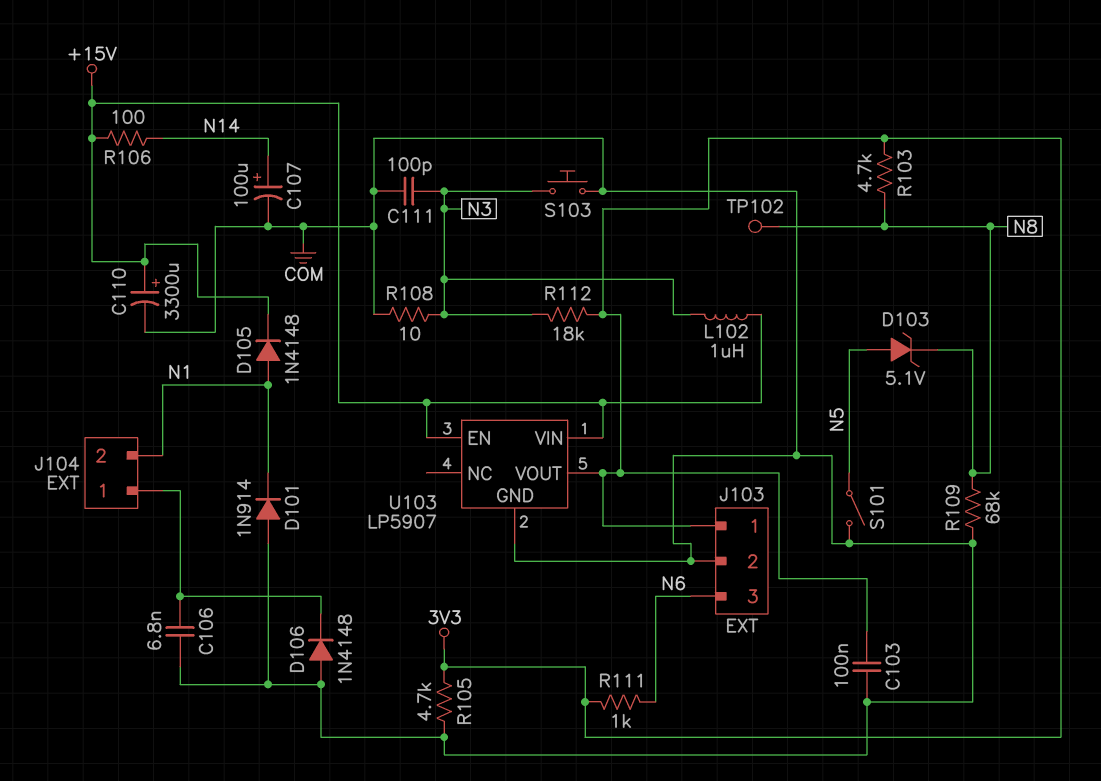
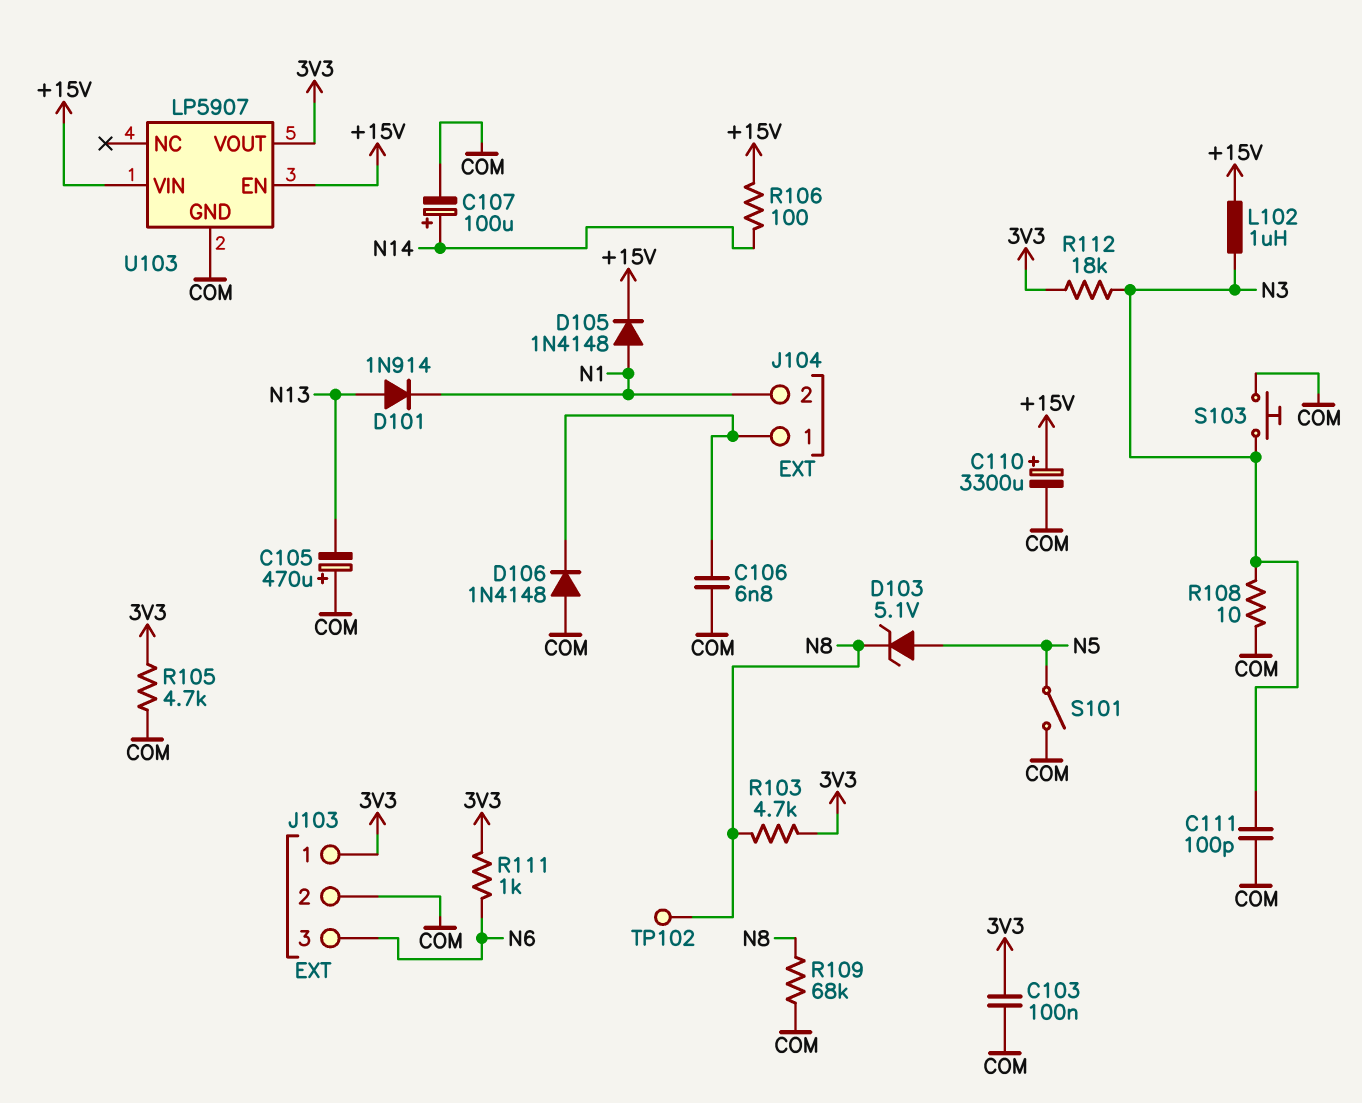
C105: none -> 470uF (plus COM, minus N13)
D101: diode 1N914 (A COM, K N1) -> diode 1N914 (A N13, K N1)

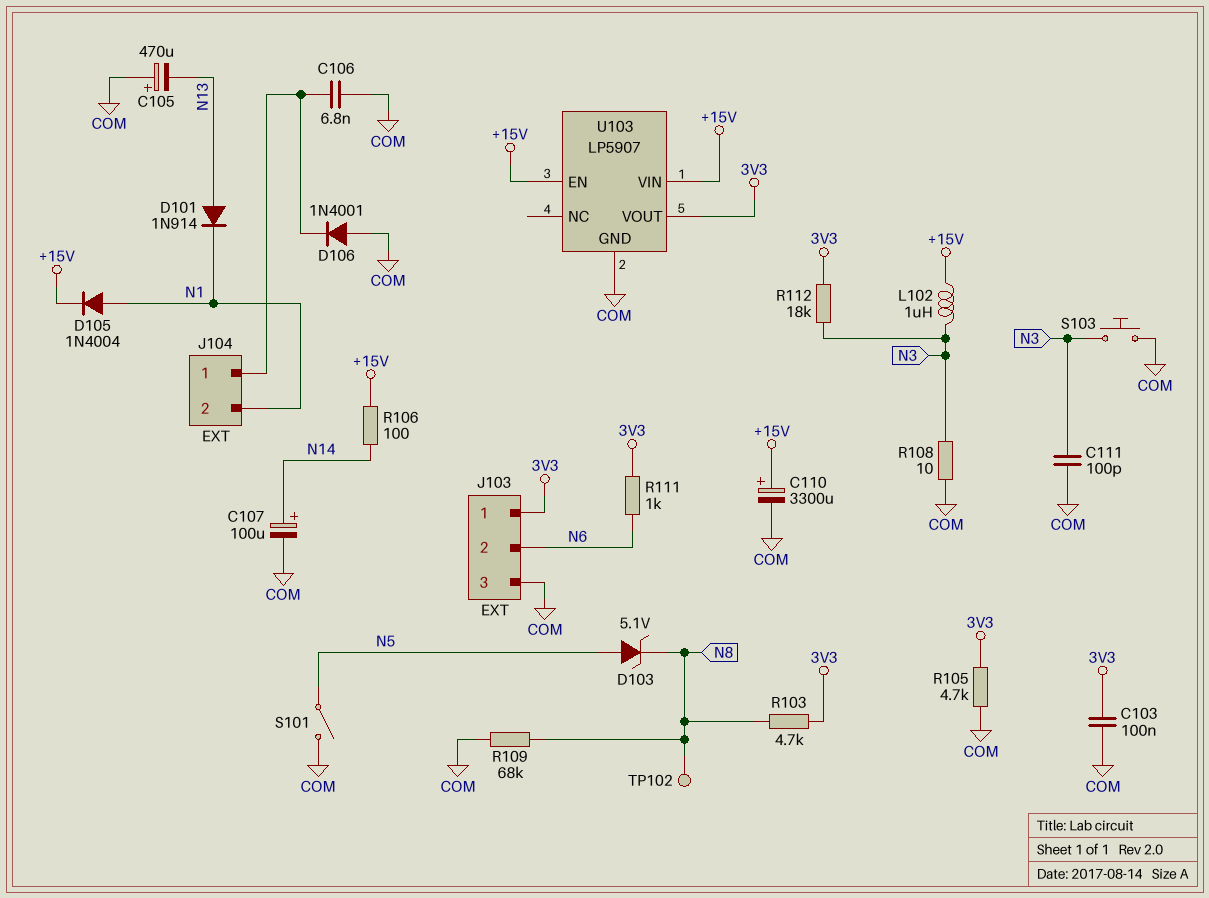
D105: diode 1N4148 (A N1, K +15V) -> diode 1N4004 (A N1, K +15V)
D106: diode 1N4148 (A COM, K J104/1) -> diode 1N4001 (A COM, K J104/1)
J103 pin 2: COM -> N6
J103 pin 3: N6 -> COM

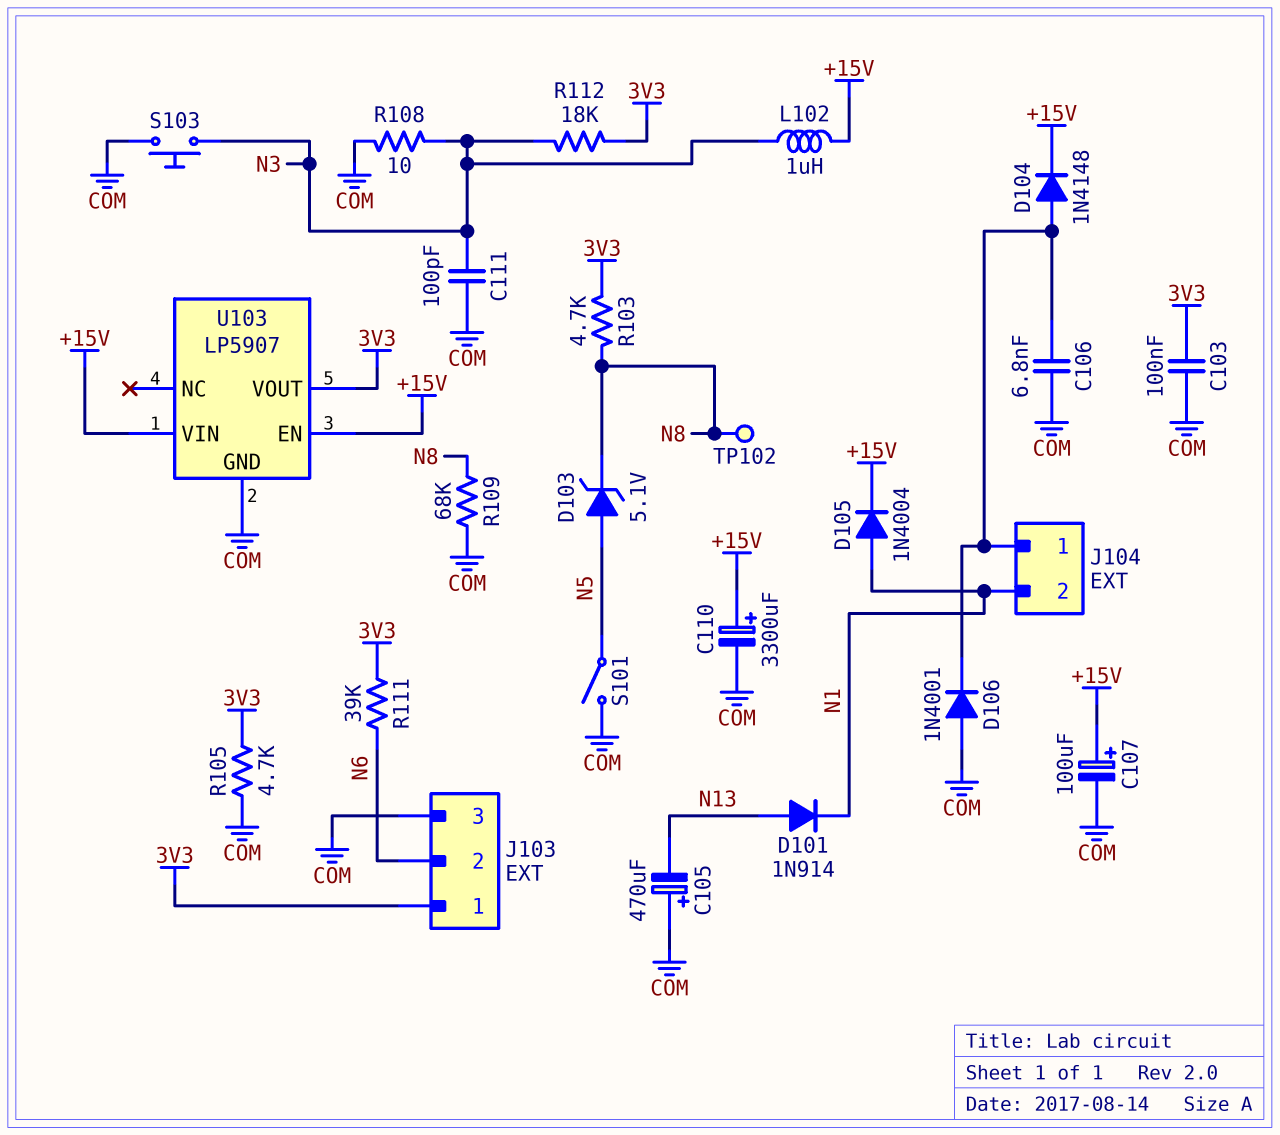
C107: 100uF (plus N14, minus COM) -> 100uF (plus +15V, minus COM)
D104: none -> diode 1N4148 (A J104/1, K +15V)
R106: 100 (+15V, N14) -> none
R111: 1k (3V3, N6) -> 39k (3V3, N6)

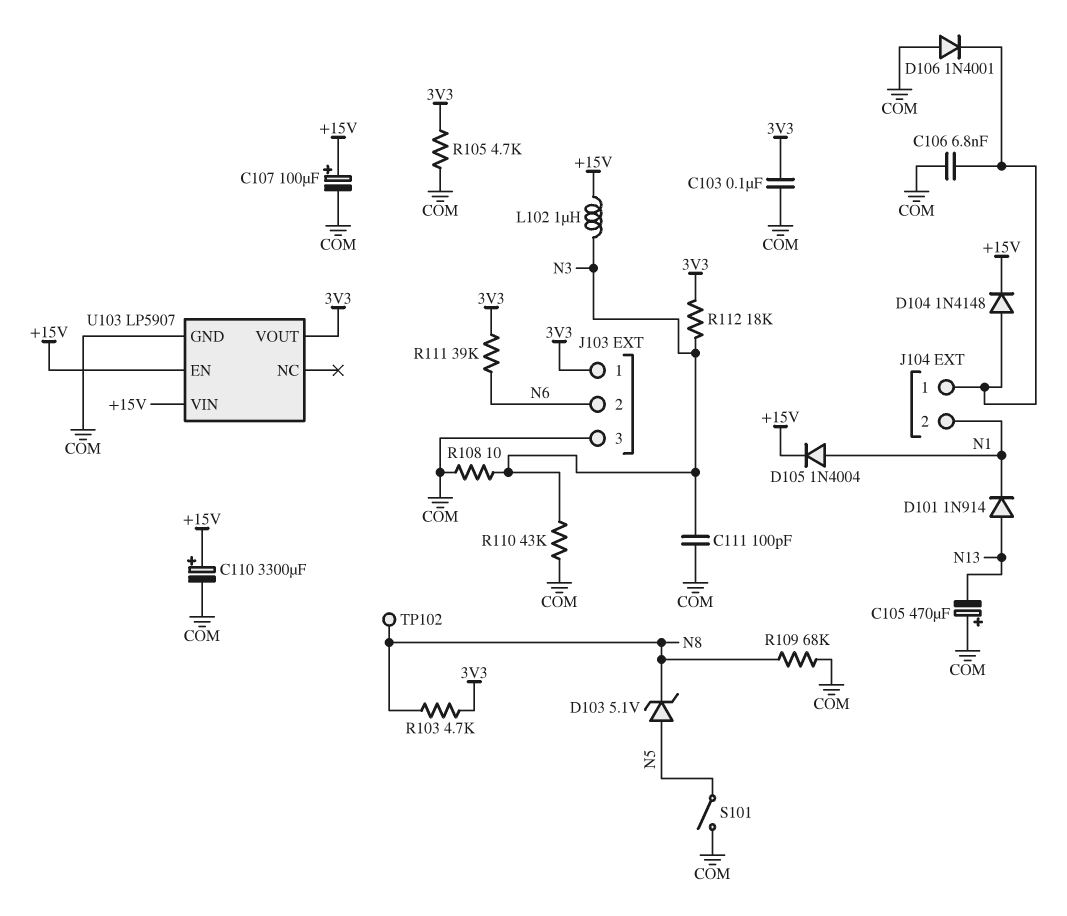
R110: none -> 43k (COM, N3)
S103: button (COM, N3) -> none

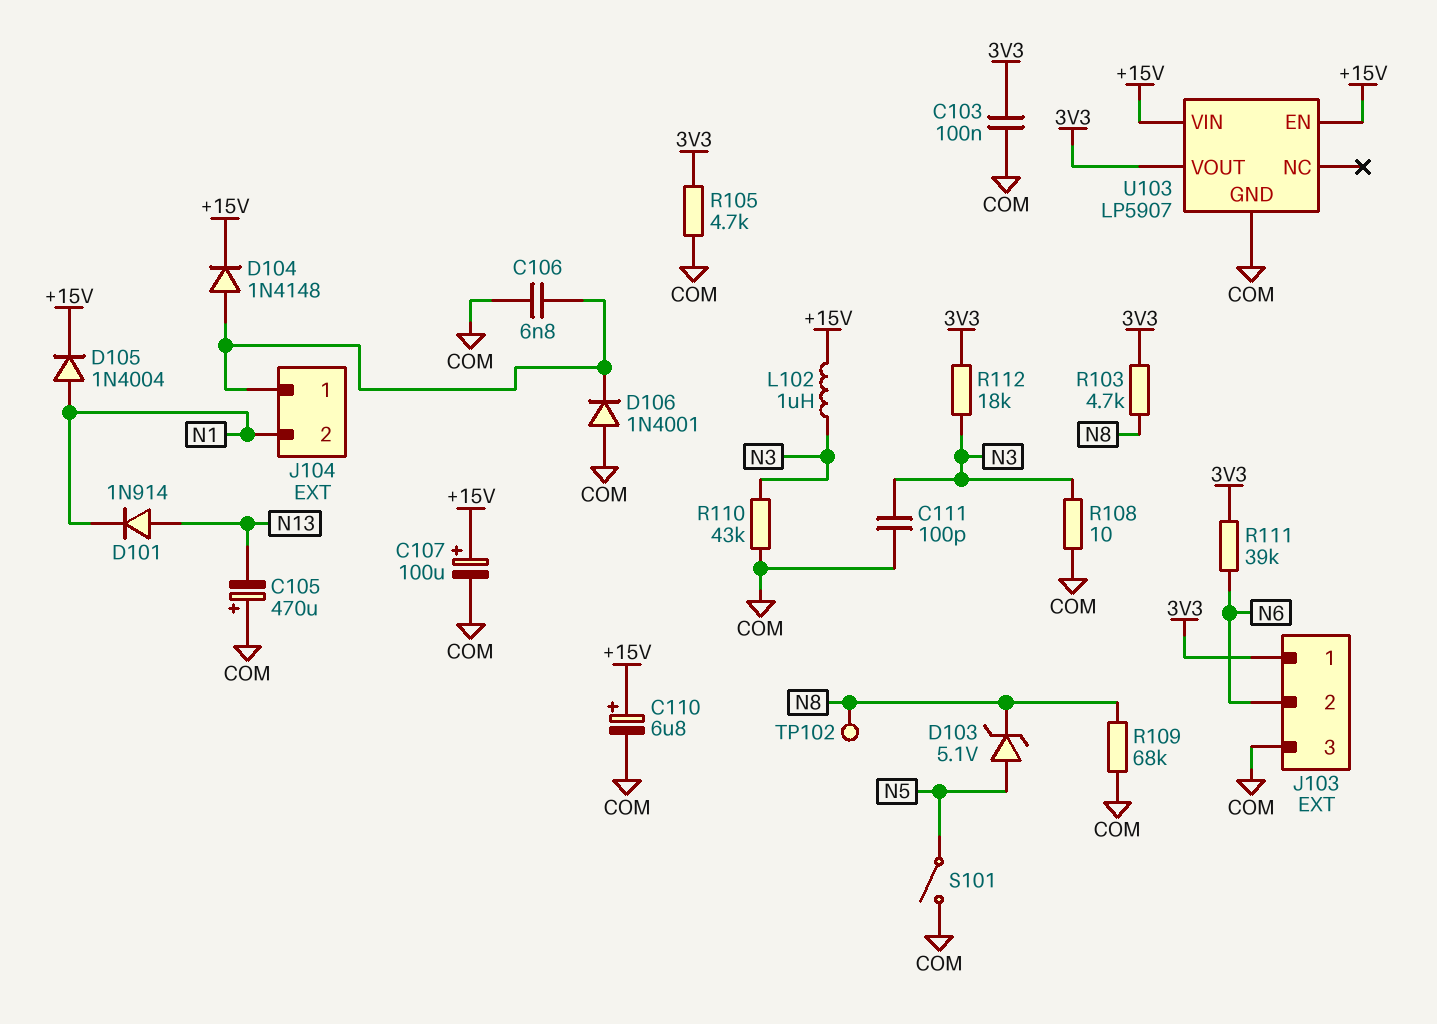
C110: 3300uF (plus +15V, minus COM) -> 6.8uF (plus +15V, minus COM)

